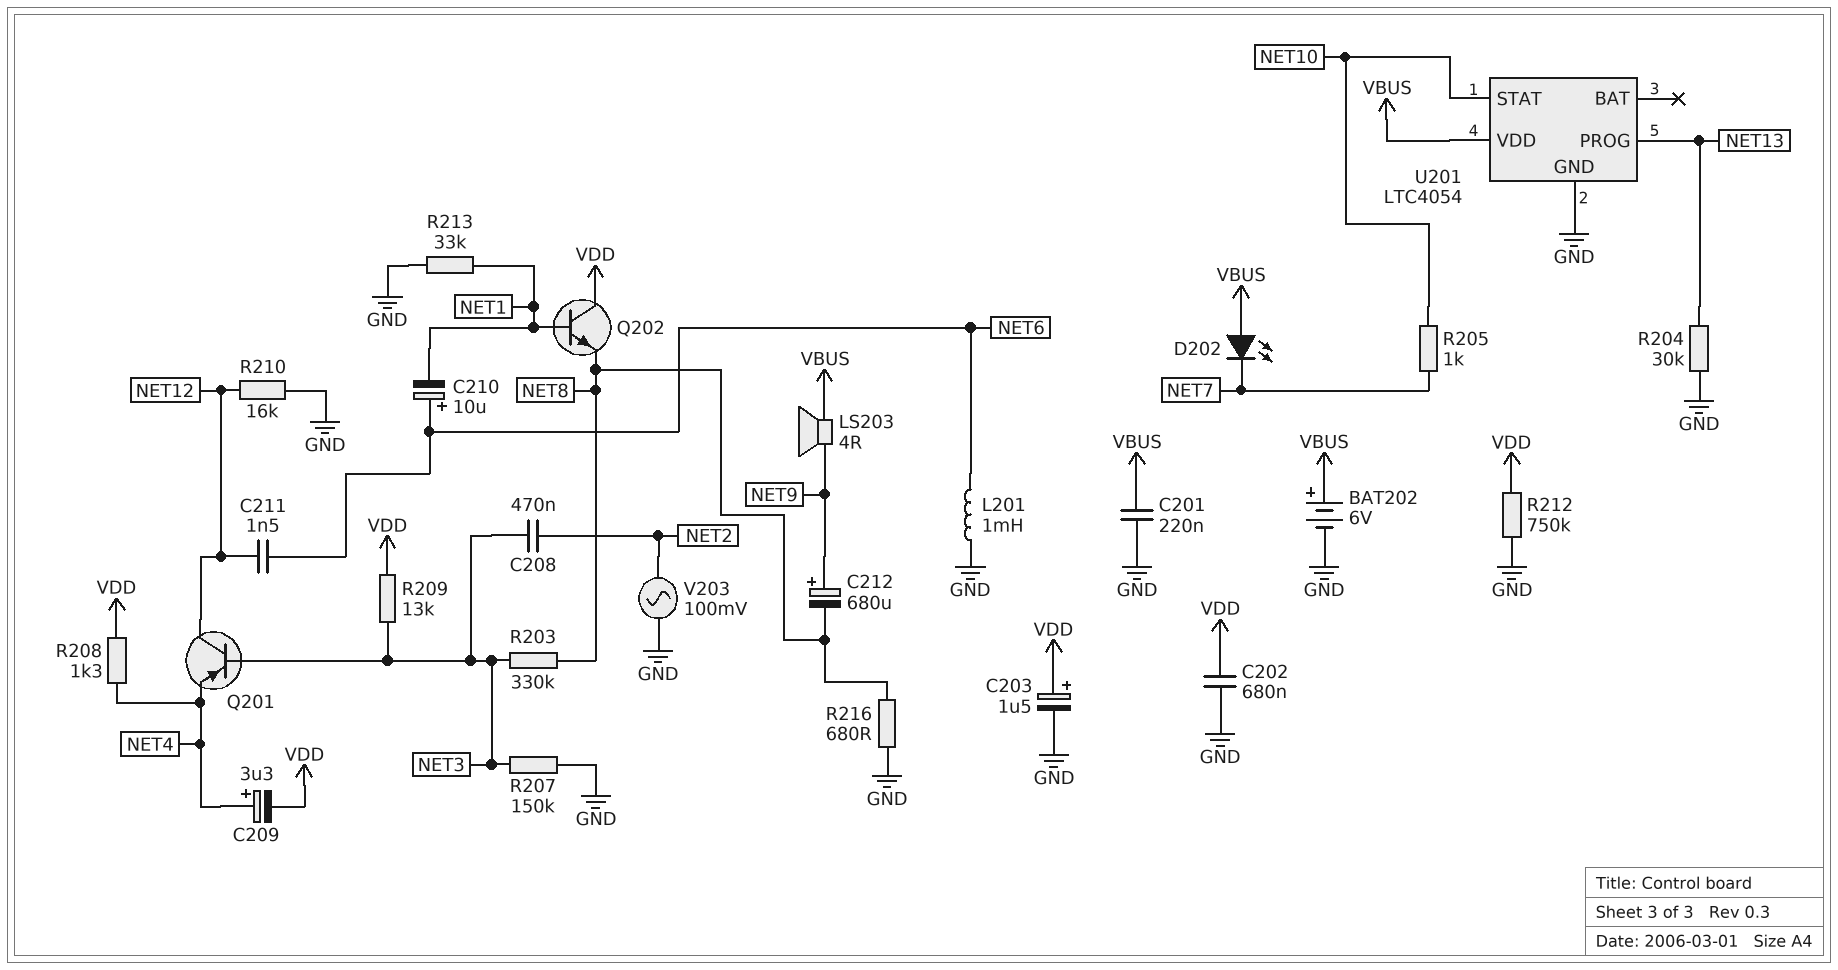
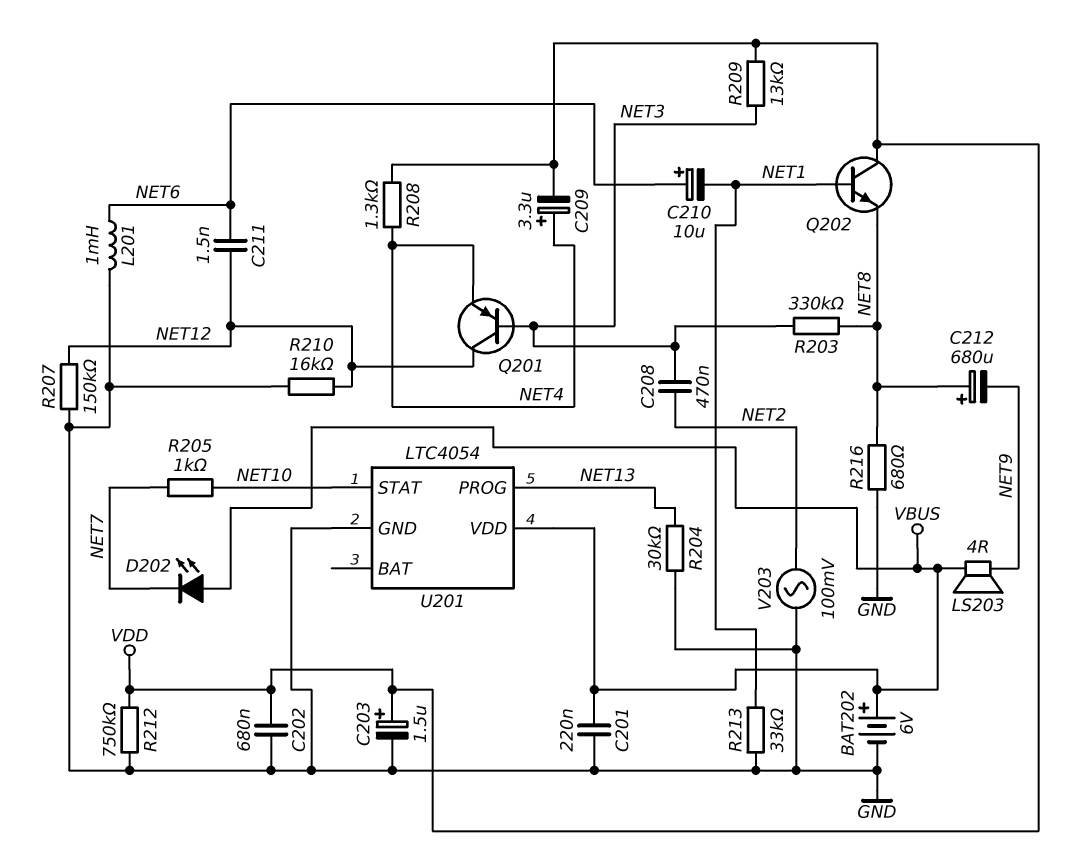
C212: 680uF (plus NET9, minus NET8) -> 680uF (plus NET8, minus NET9)
R207: 150k (GND, NET3) -> 150k (GND, NET12)

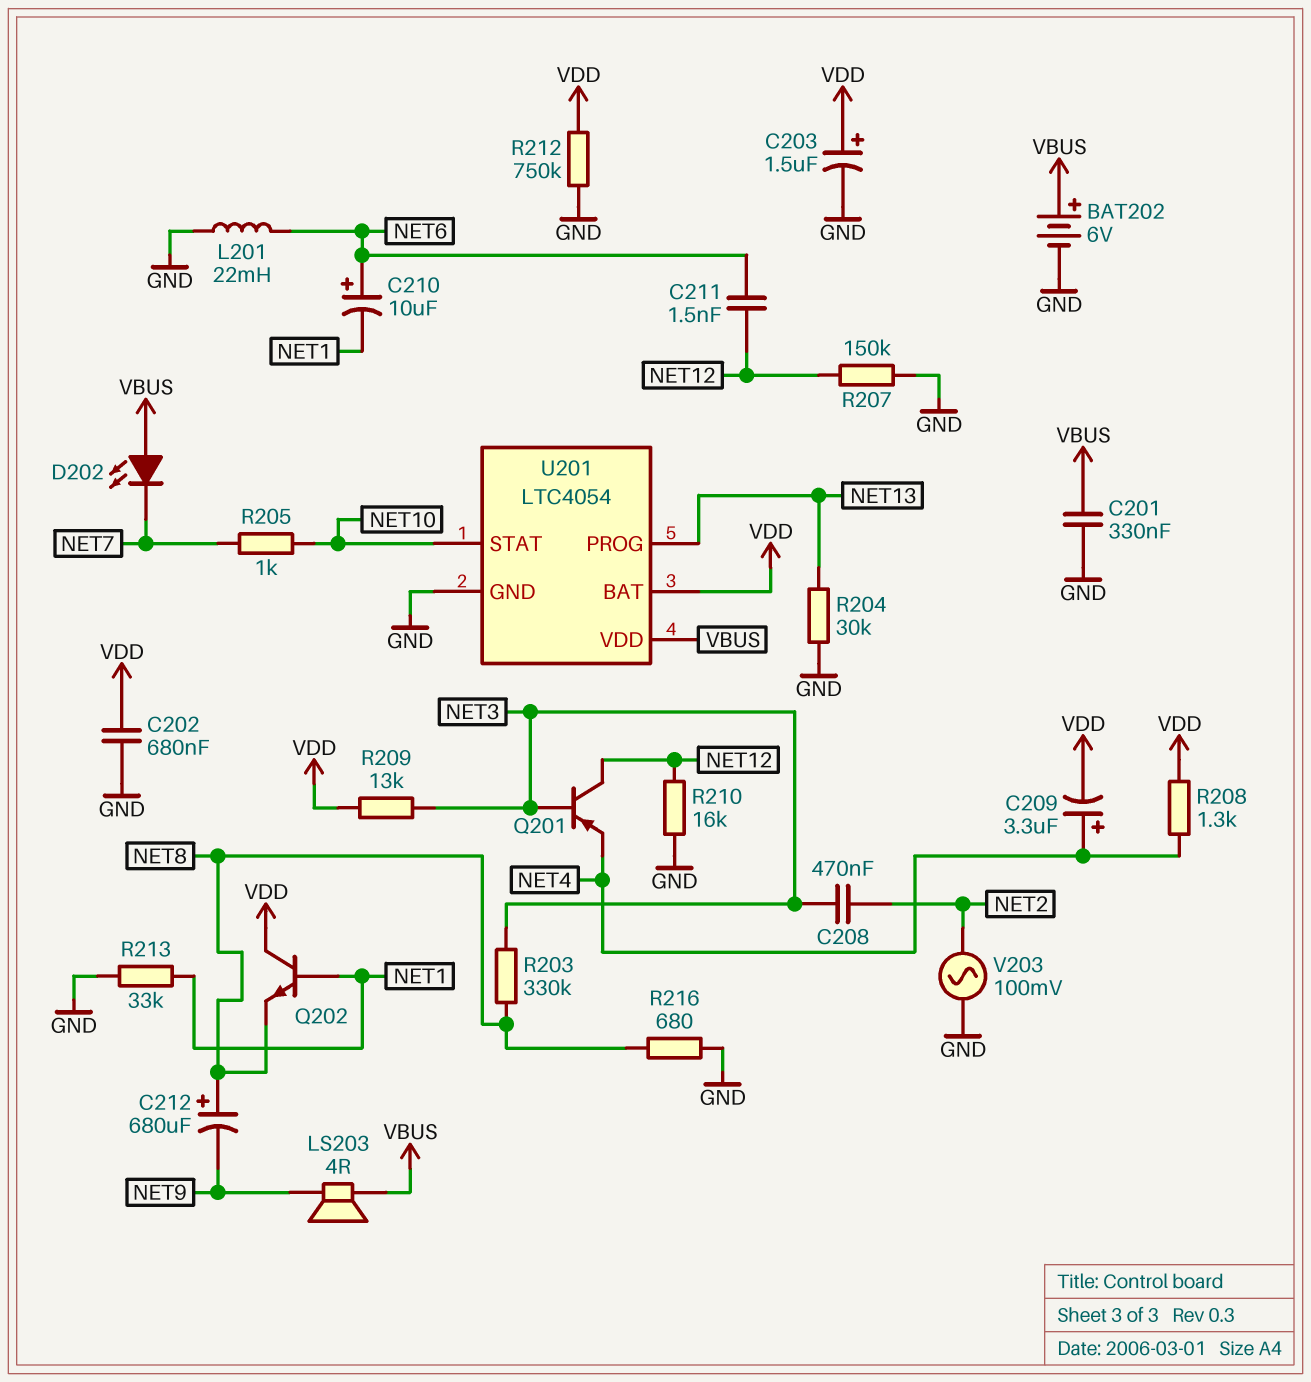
C201: 220nF (GND, VBUS) -> 330nF (GND, VBUS)
L201: 1mH (GND, NET6) -> 22mH (GND, NET6)
U201 pin BAT: none -> VDD

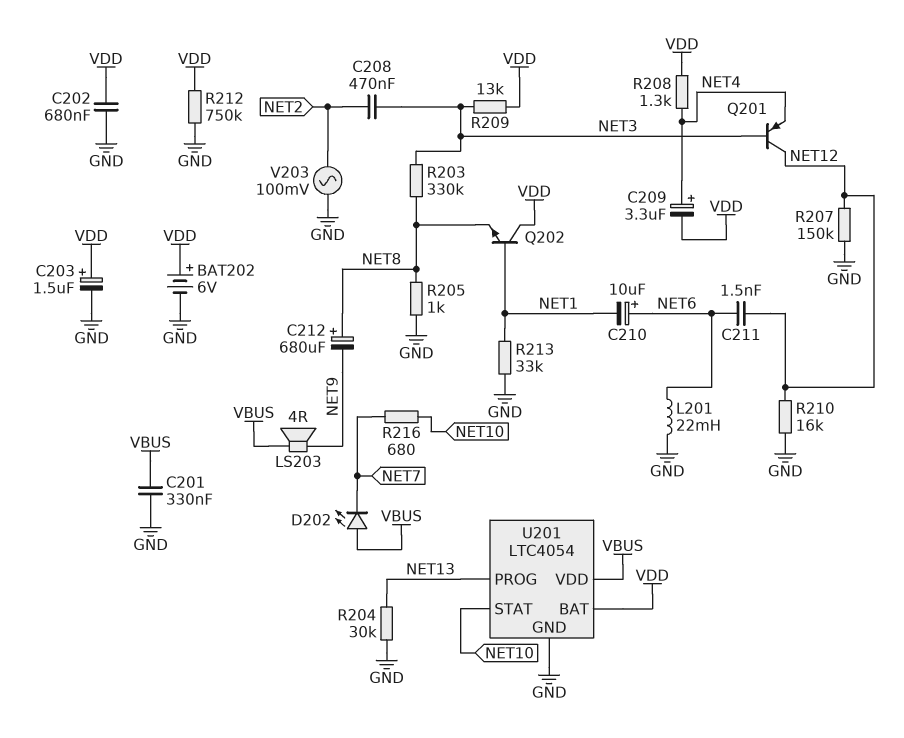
BAT202: 6V (plus VBUS, minus GND) -> 6V (plus VDD, minus GND)
R205: 1k (NET7, NET10) -> 1k (GND, NET8)
R216: 680 (GND, NET8) -> 680 (NET7, NET10)

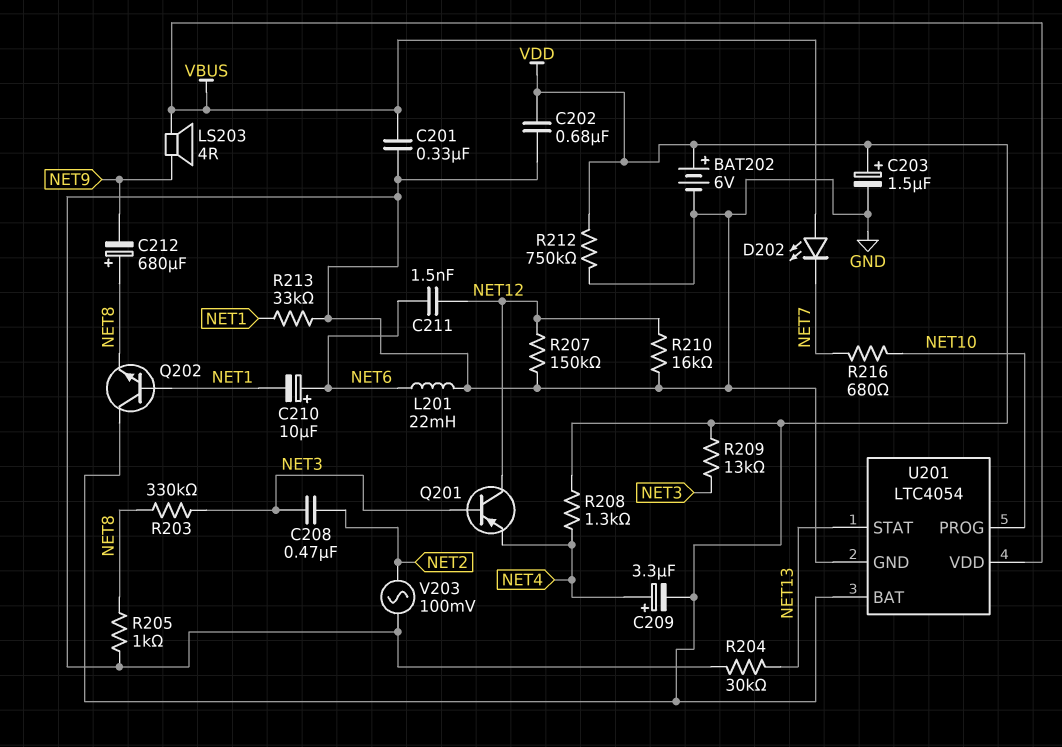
U201 pin PROG: NET13 -> NET10
U201 pin STAT: NET10 -> NET13

